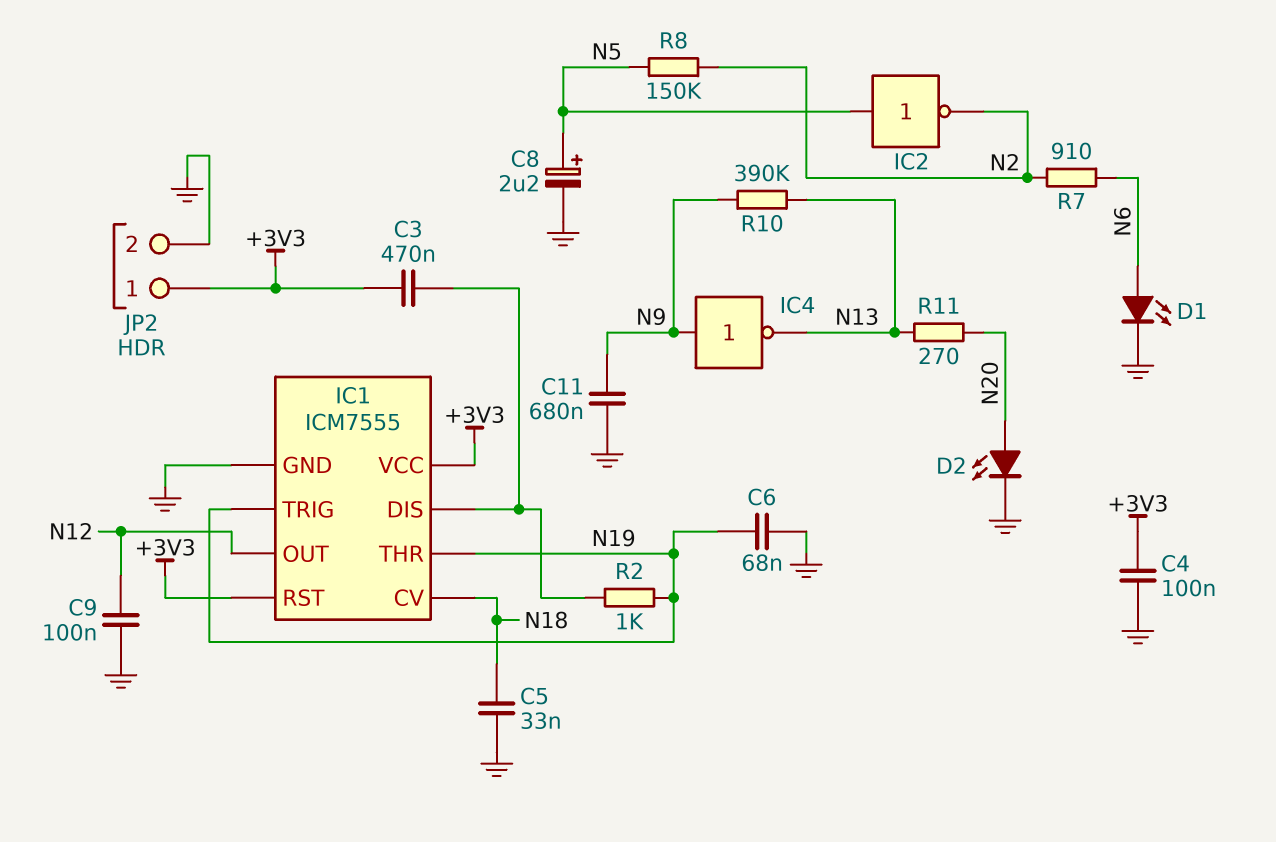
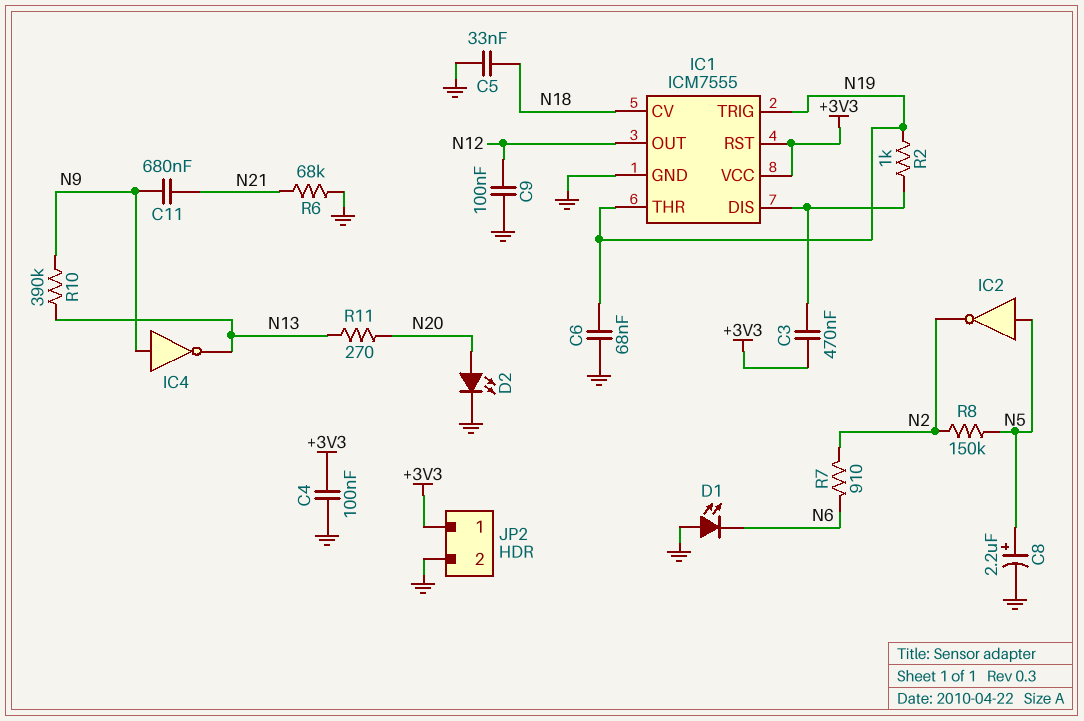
C11: 680nF (GND, N9) -> 680nF (N9, N21)
D1: LED (A N6, K GND) -> LED (A GND, K N6)
R6: none -> 68k (GND, N21)

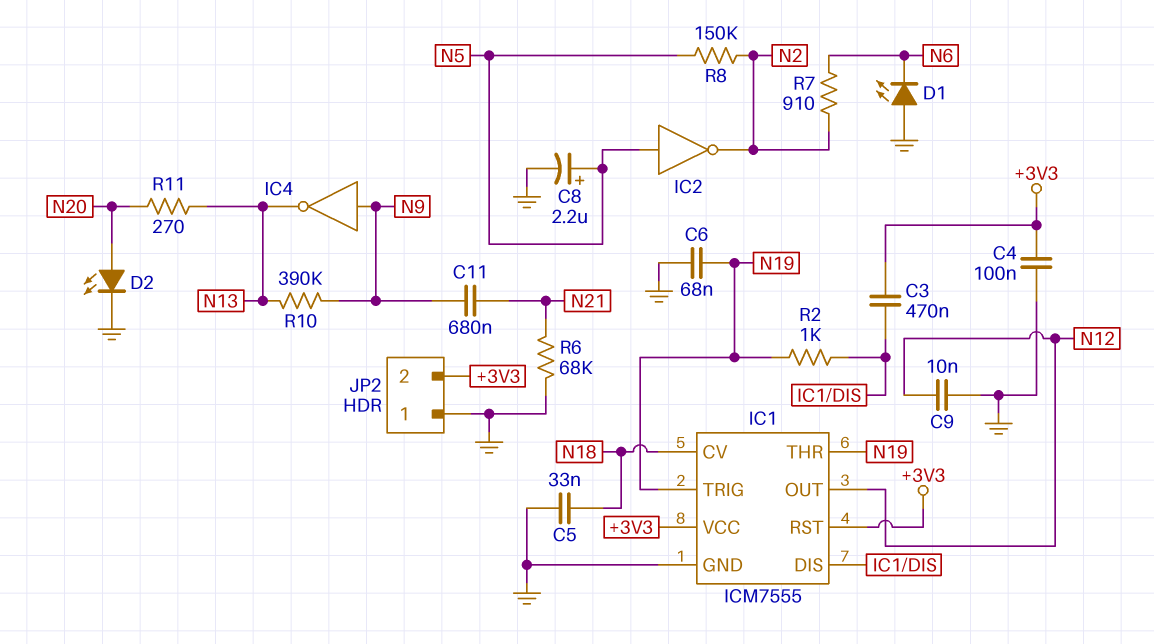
C9: 100nF (GND, N12) -> 10nF (GND, N12)
JP2 pin 1: +3V3 -> GND
JP2 pin 2: GND -> +3V3

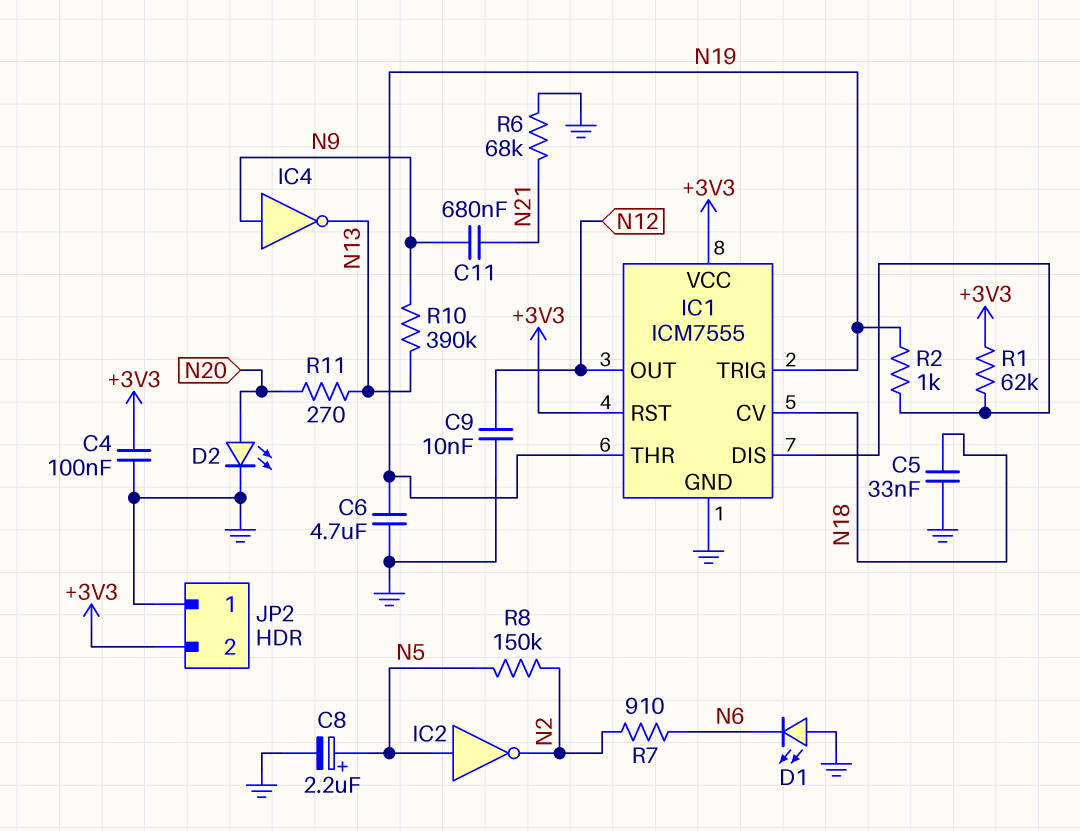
C3: 470nF (+3V3, IC1/DIS) -> none
C6: 68nF (GND, N19) -> 4.7uF (GND, N19)
R1: none -> 62k (+3V3, IC1/DIS)

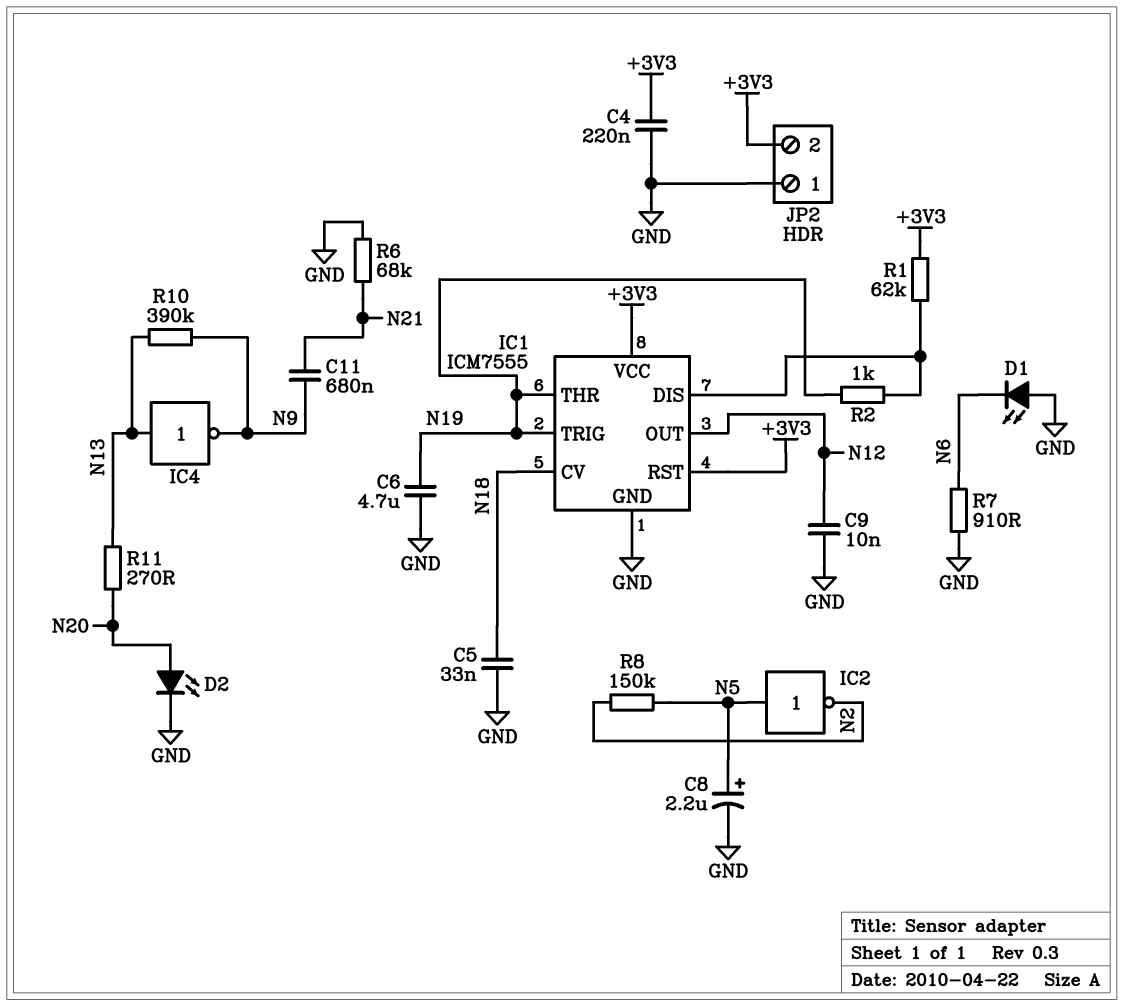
C4: 100nF (+3V3, GND) -> 220nF (+3V3, GND)
IC4: NOT (in N9, out N13) -> NOT (in N13, out N9)
R7: 910 (N2, N6) -> 910 (GND, N6)

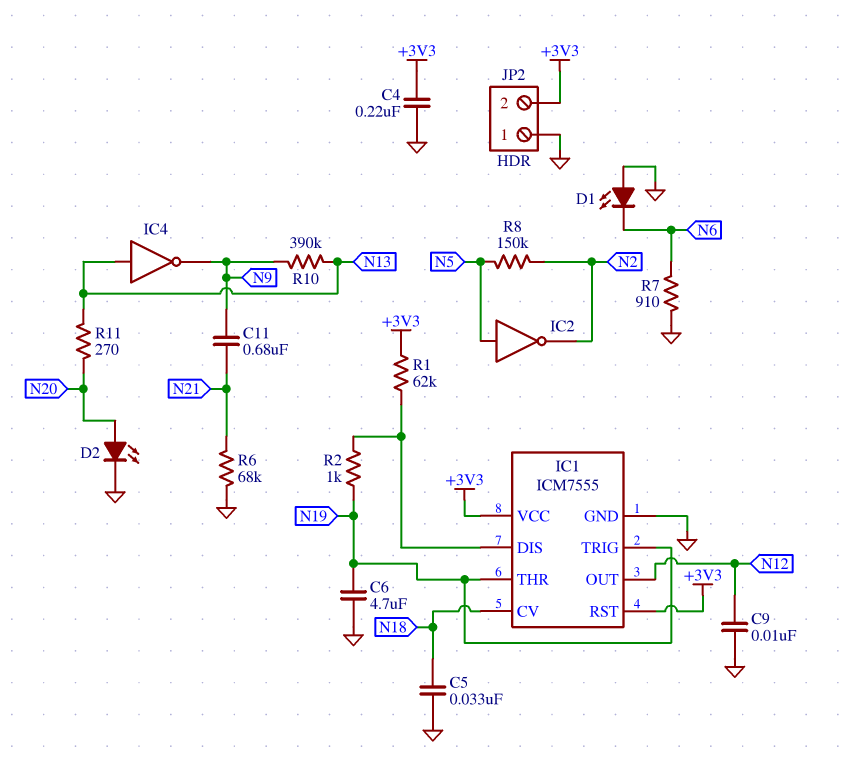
C8: 2.2uF (plus N5, minus GND) -> none

